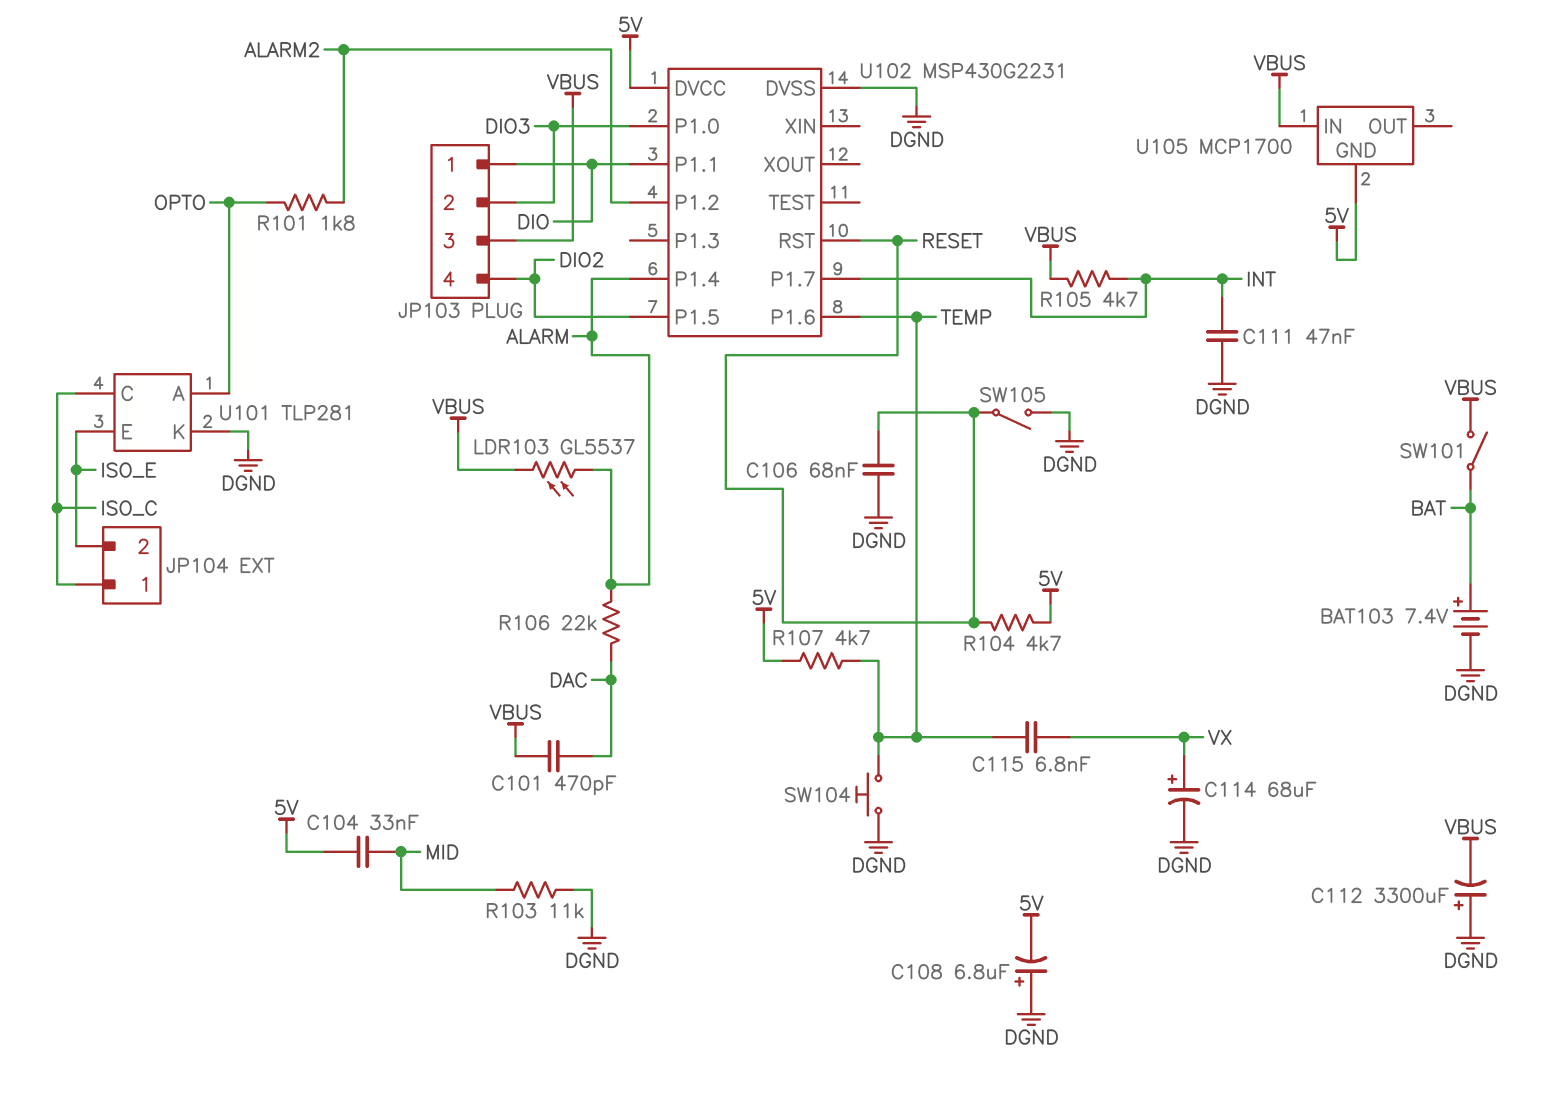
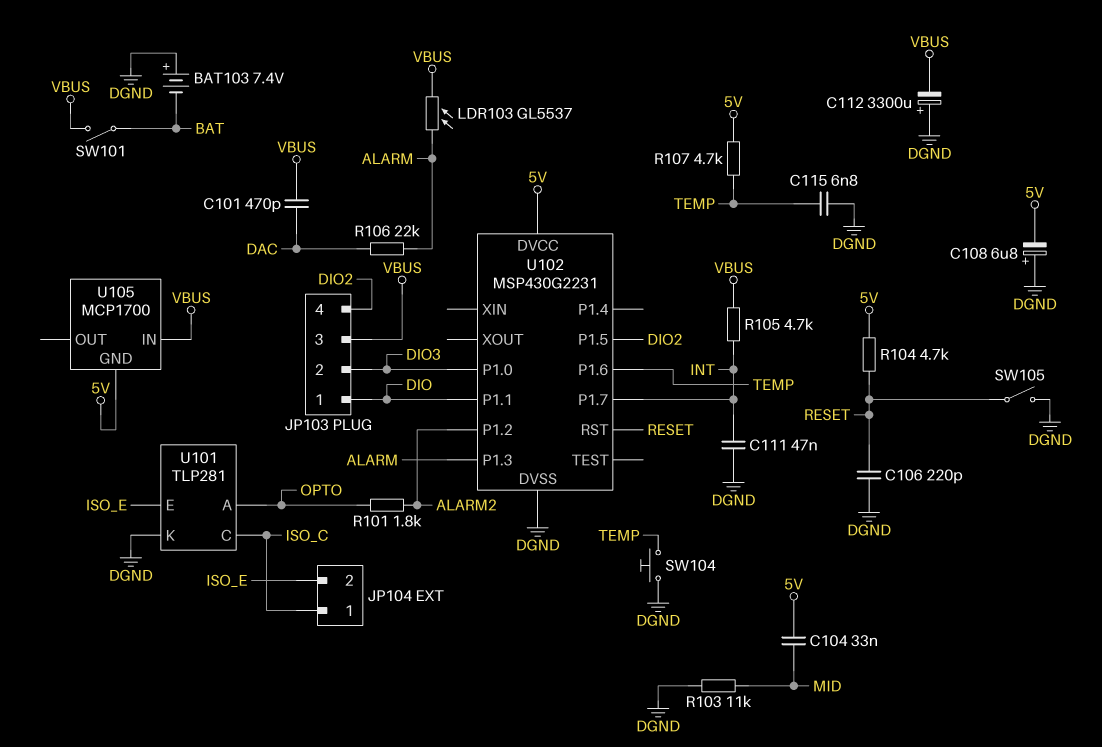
BAT103: 7.4V (plus BAT, minus DGND) -> 7.4V (plus DGND, minus BAT)
C106: 68nF (DGND, RESET) -> 220pF (DGND, RESET)
C114: 68uF (plus VX, minus DGND) -> none
C115: 6.8nF (TEMP, VX) -> 6.8nF (DGND, TEMP)
U102 pin P1.3: none -> ALARM
U102 pin P1.4: ALARM -> none

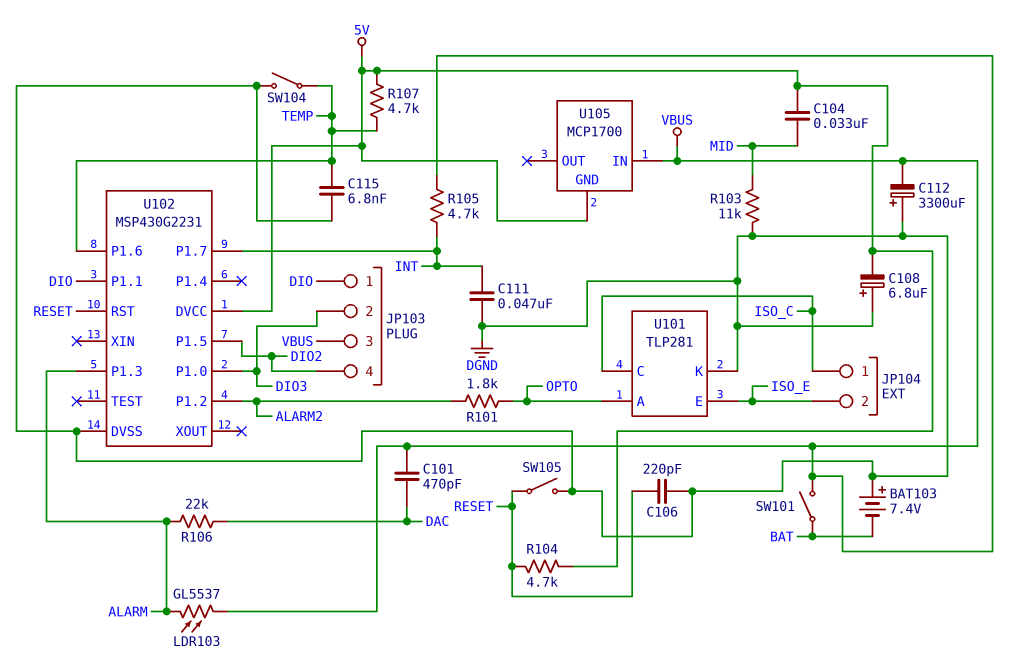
SW104: button (DGND, TEMP) -> switch (DGND, TEMP)

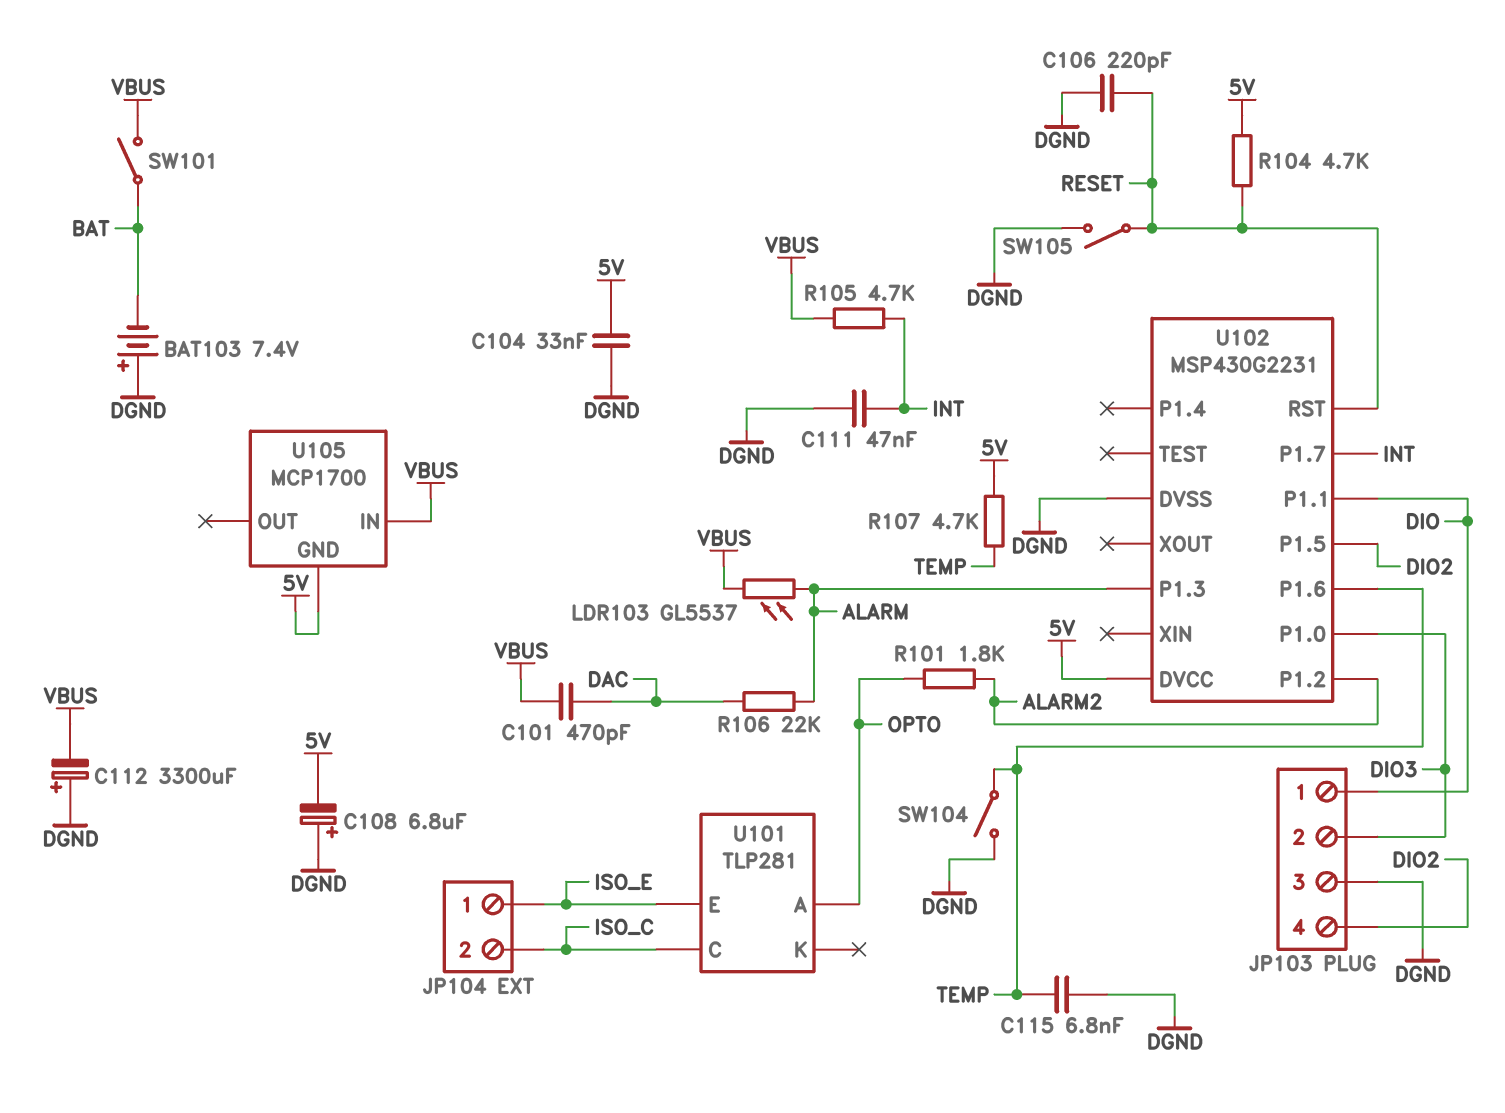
C104: 33nF (5V, MID) -> 33nF (5V, DGND)
JP103 pin 3: VBUS -> DGND
JP104 pin 1: ISO_C -> ISO_E
JP104 pin 2: ISO_E -> ISO_C
R103: 11k (DGND, MID) -> none
U101 pin K: DGND -> none

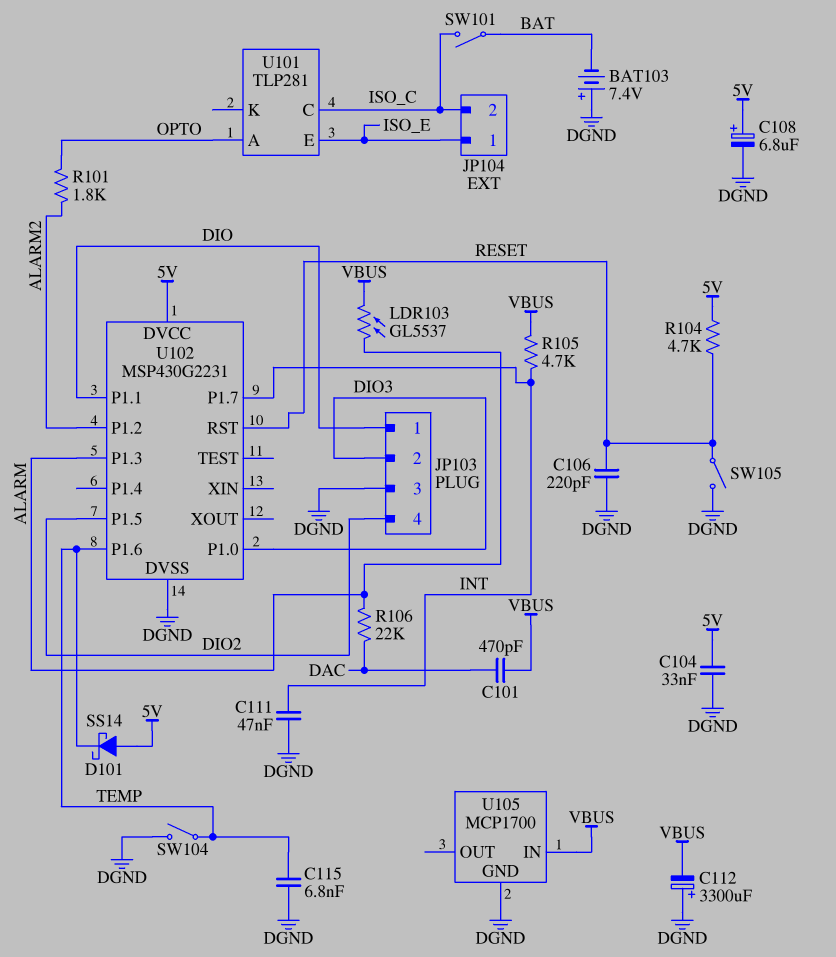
C108: 6.8uF (plus DGND, minus 5V) -> 6.8uF (plus 5V, minus DGND)
D101: none -> schottky SS14 (A 5V, K TEMP)
R107: 4.7k (5V, TEMP) -> none
SW101: switch (BAT, VBUS) -> switch (BAT, ISO_C)
U105 pin GND: 5V -> DGND

